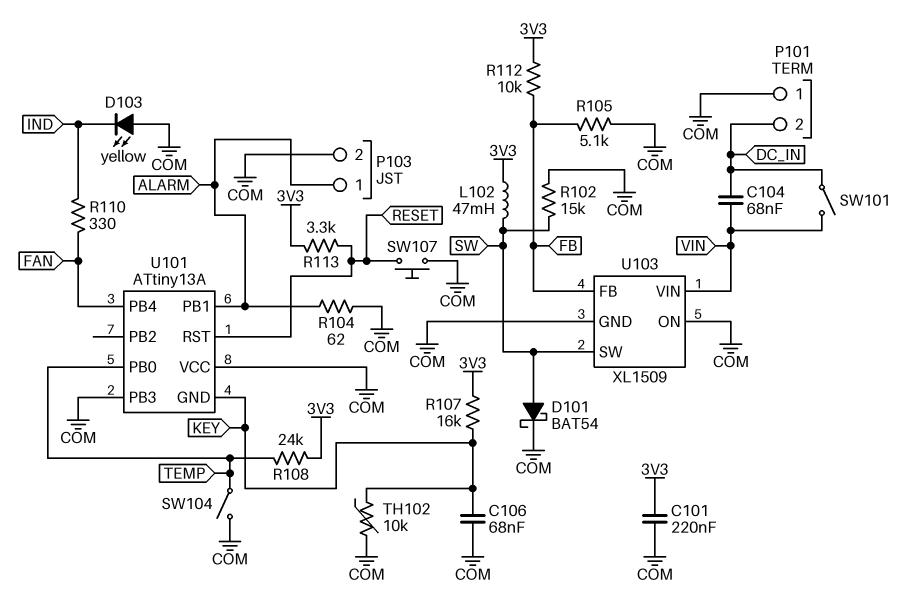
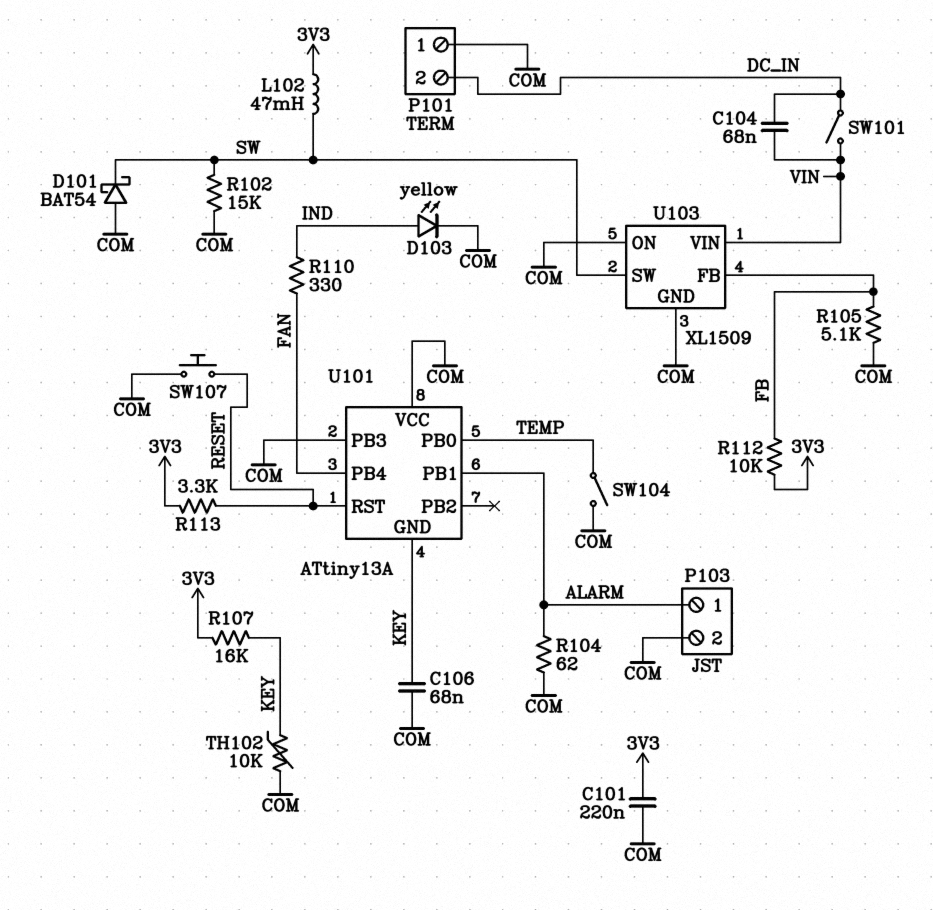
D101: schottky BAT54 (A SW, K COM) -> schottky BAT54 (A COM, K SW)
D103: LED yellow (A COM, K IND) -> LED yellow (A IND, K COM)
R108: 24k (3V3, TEMP) -> none

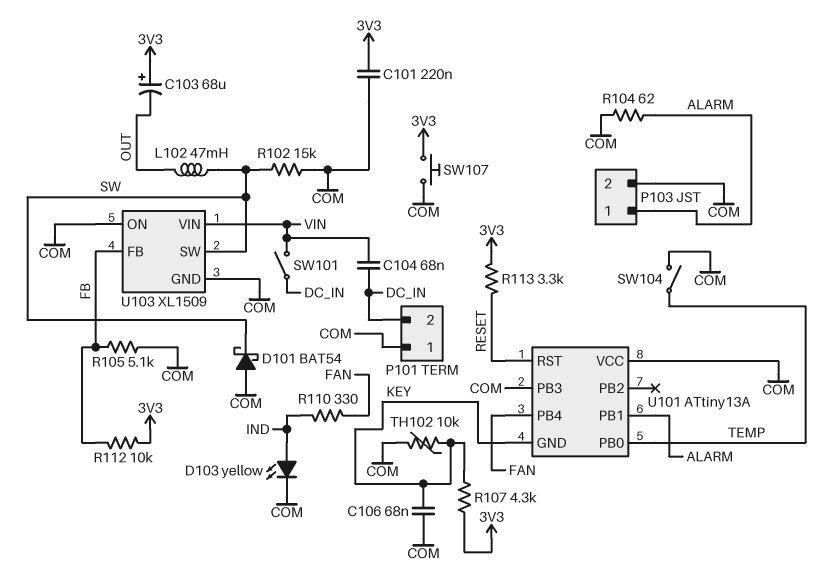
C103: none -> 68uF (plus 3V3, minus OUT)
L102: 47mH (3V3, SW) -> 47mH (OUT, SW)
R107: 16k (3V3, KEY) -> 4.3k (3V3, KEY)
SW107: button (COM, RESET) -> button (3V3, COM)

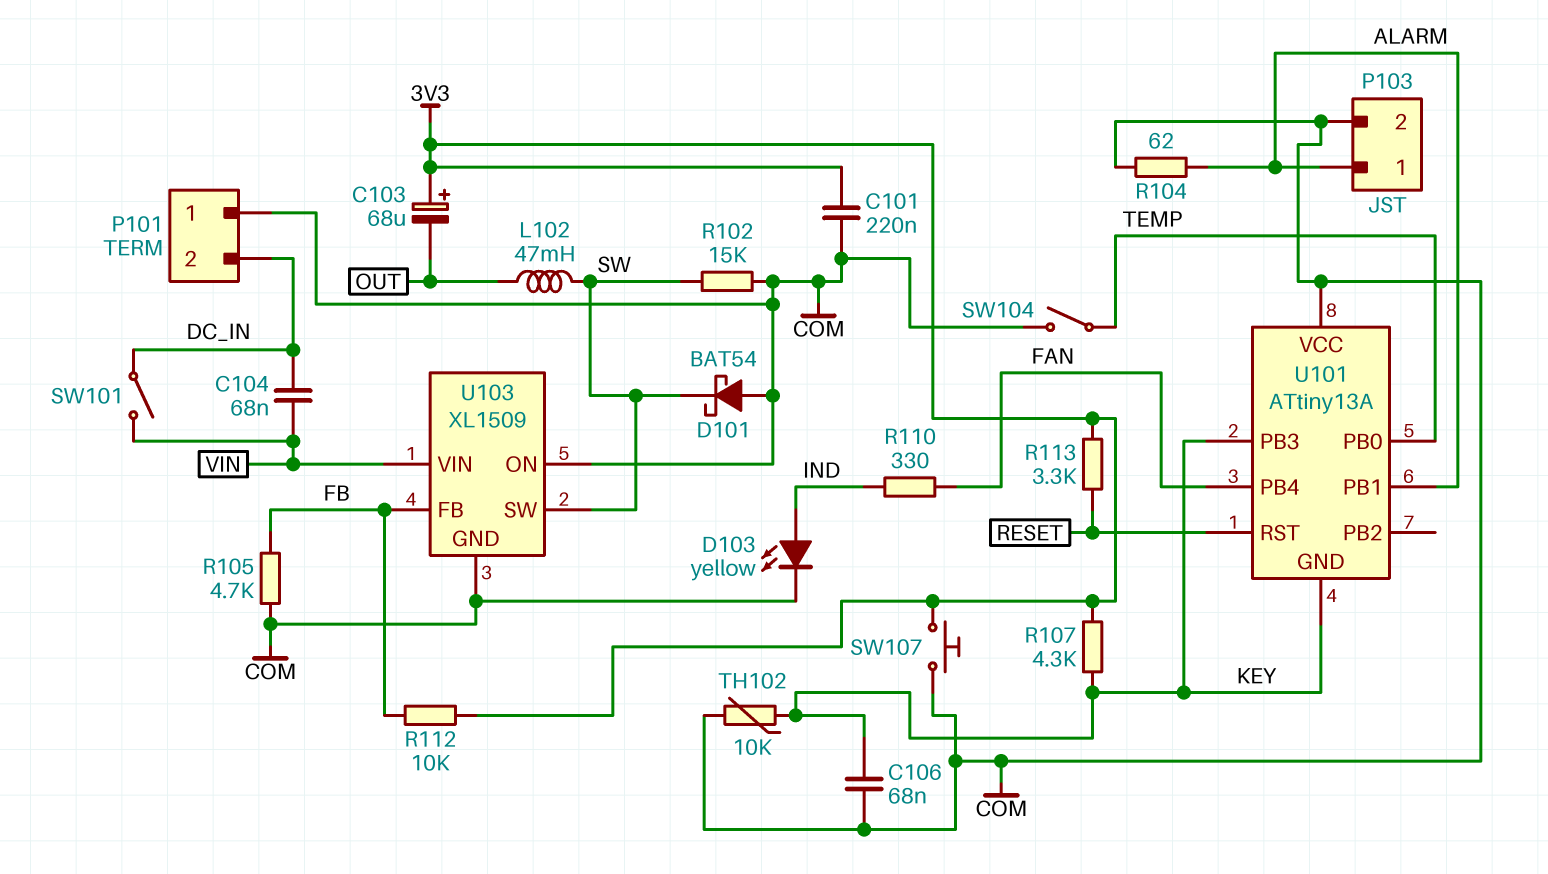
R105: 5.1k (COM, FB) -> 4.7k (COM, FB)
U101 pin PB3: COM -> KEY

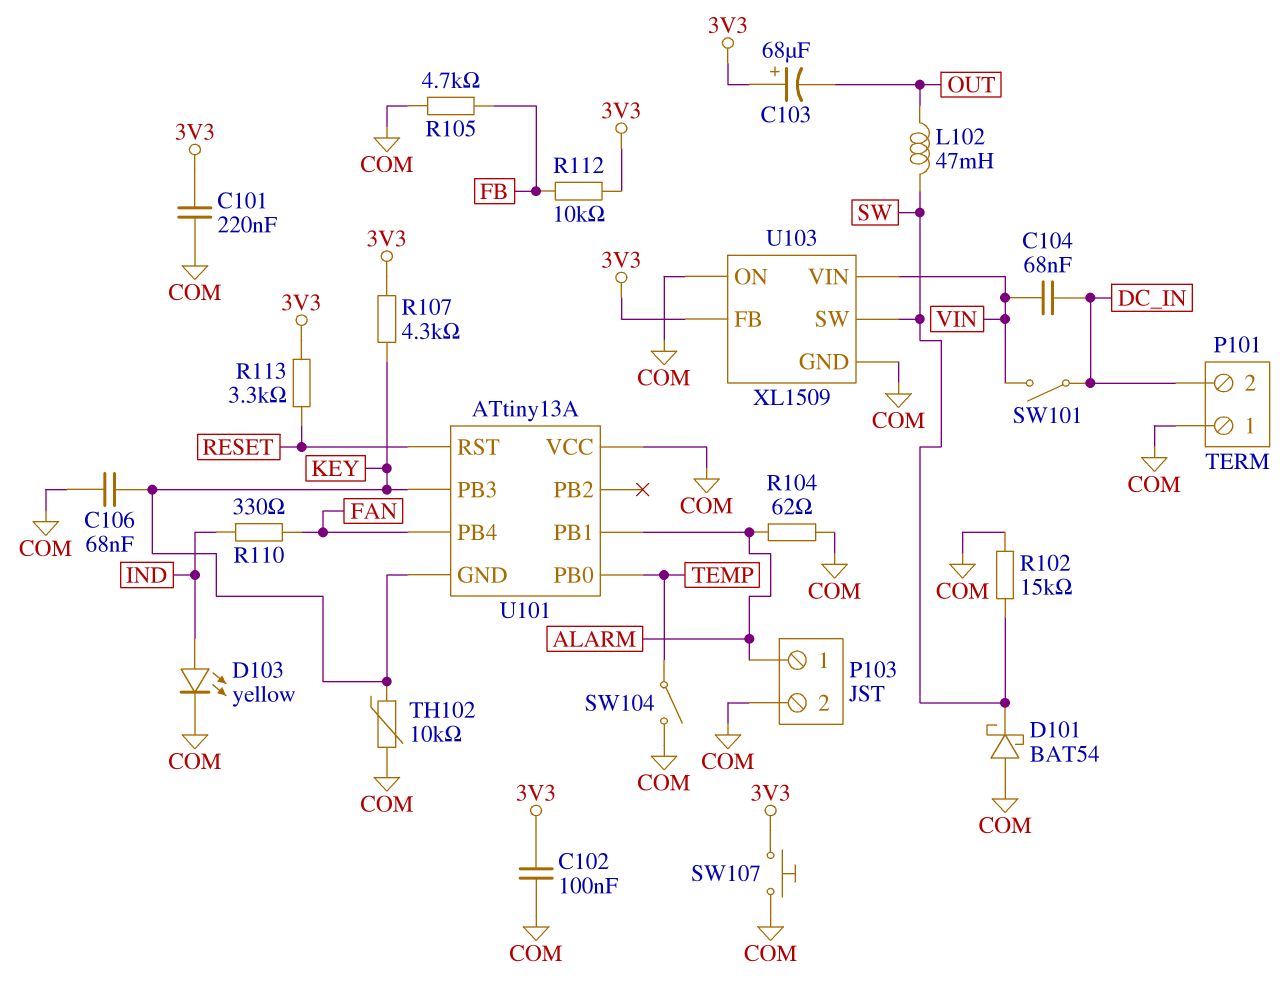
C102: none -> 100nF (3V3, COM)
U103 pin FB: FB -> 3V3

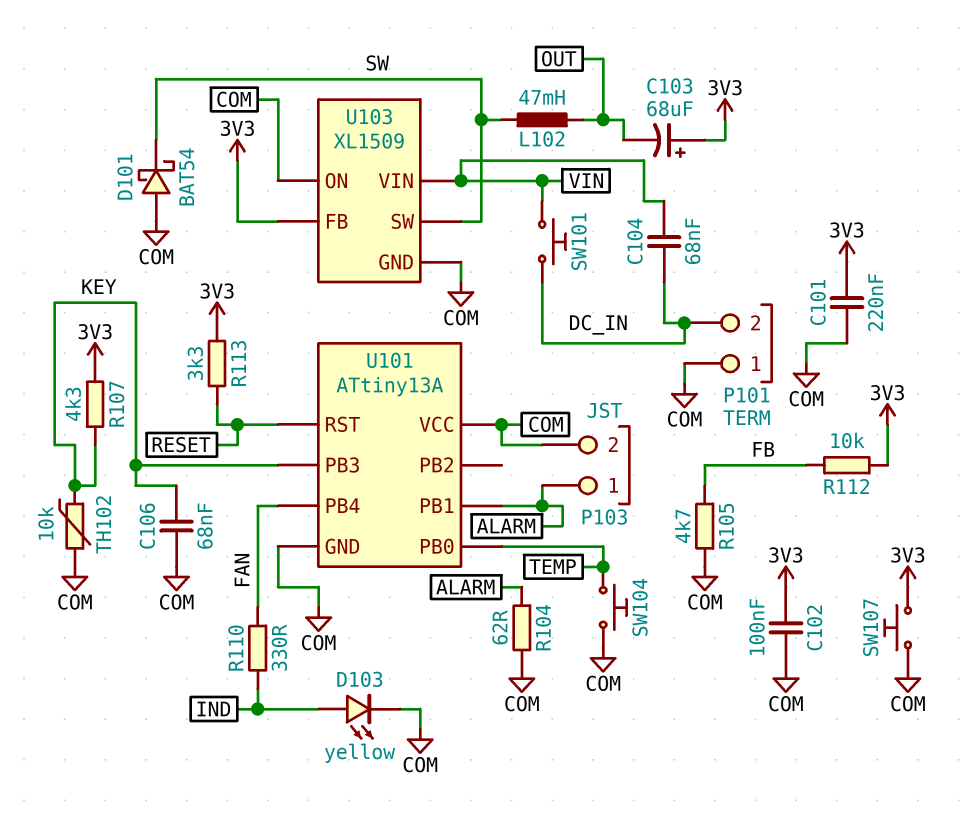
R102: 15k (COM, SW) -> none
SW101: switch (DC_IN, VIN) -> button (DC_IN, VIN)
SW104: switch (COM, TEMP) -> button (COM, TEMP)
U101 pin GND: KEY -> COM

